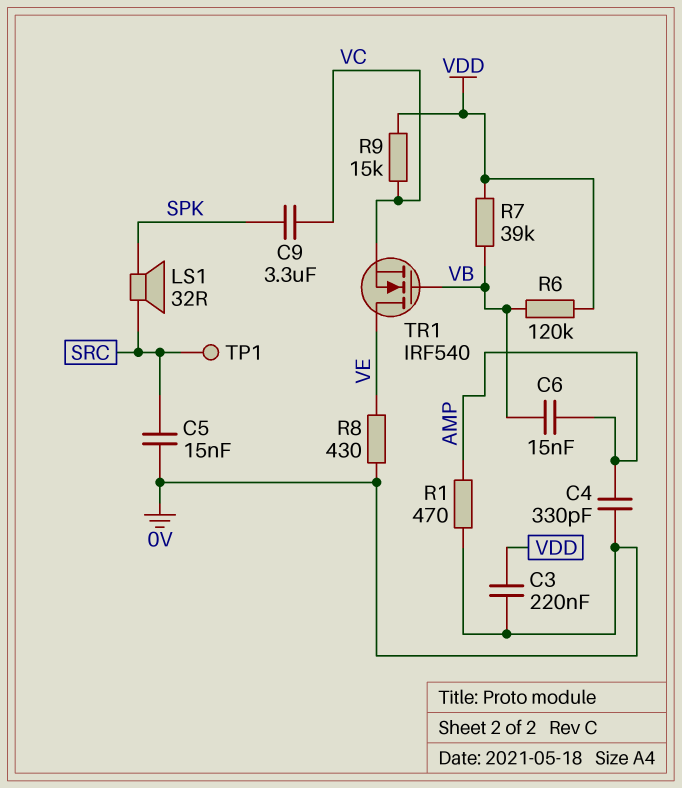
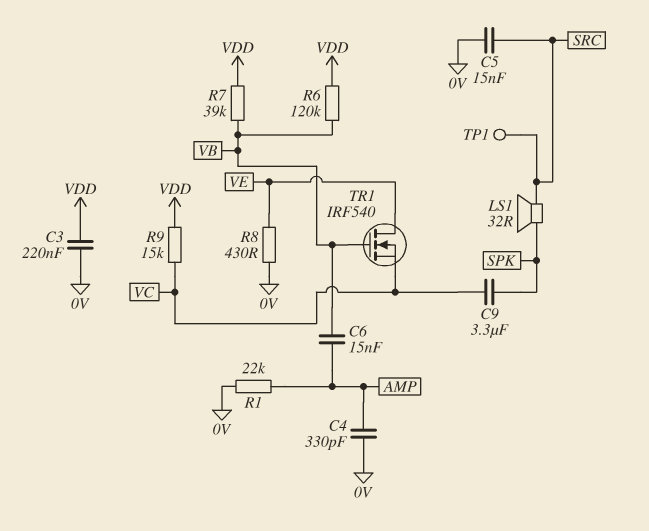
R1: 470 (0V, AMP) -> 22k (0V, AMP)

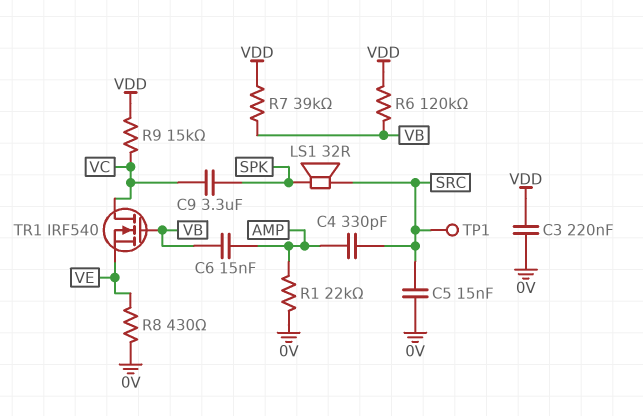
C4: 330pF (0V, AMP) -> 330pF (AMP, SRC)
TR1: NMOS IRF540 (G VB, D VE, S VC) -> NMOS IRF540 (G VB, D VC, S VE)

